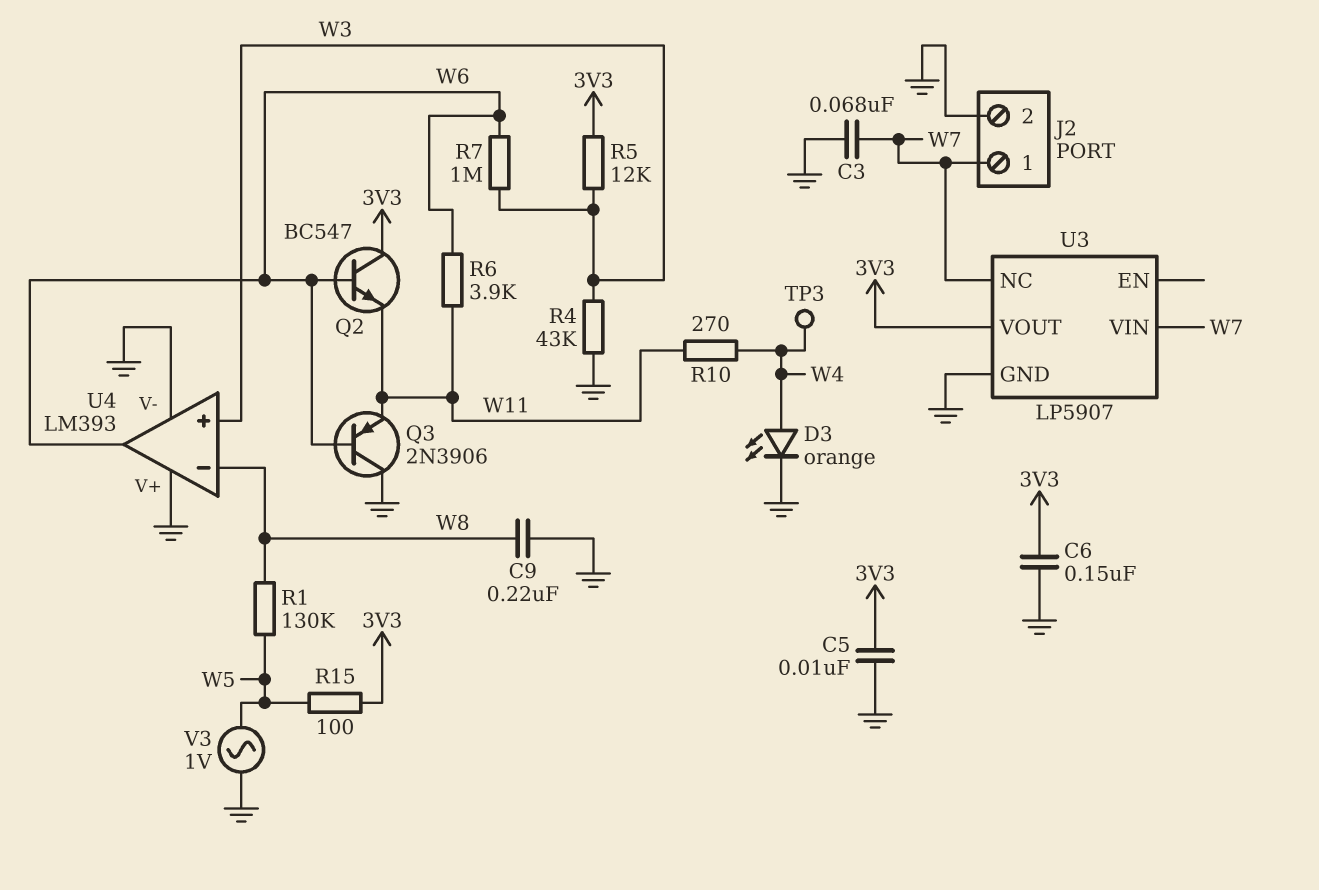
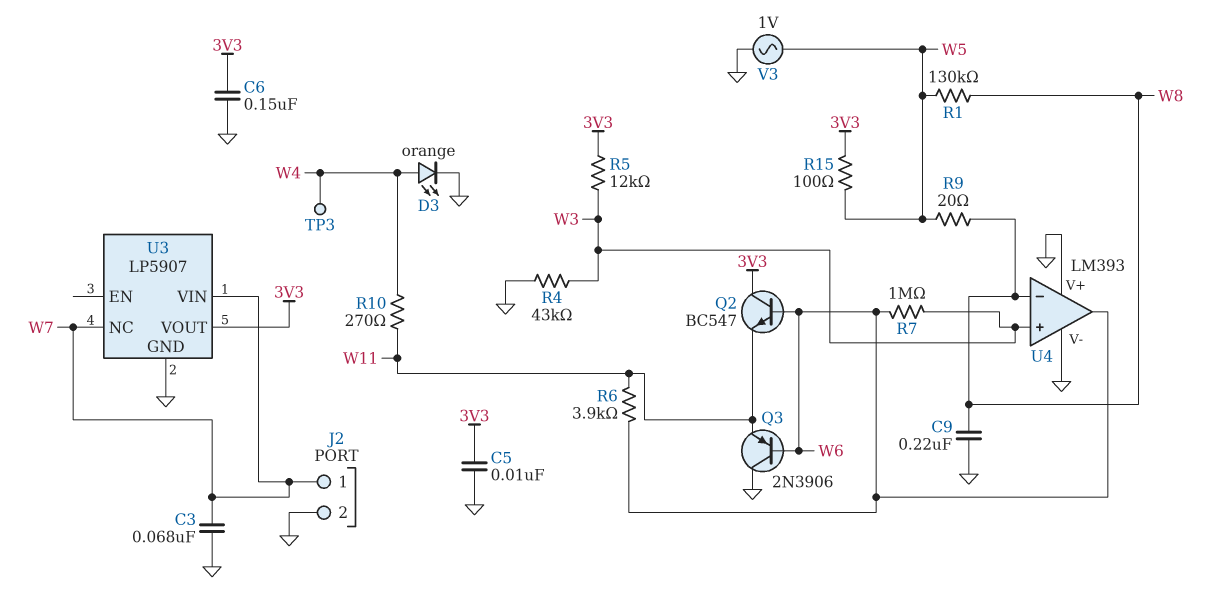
R9: none -> 20 (W5, W8)

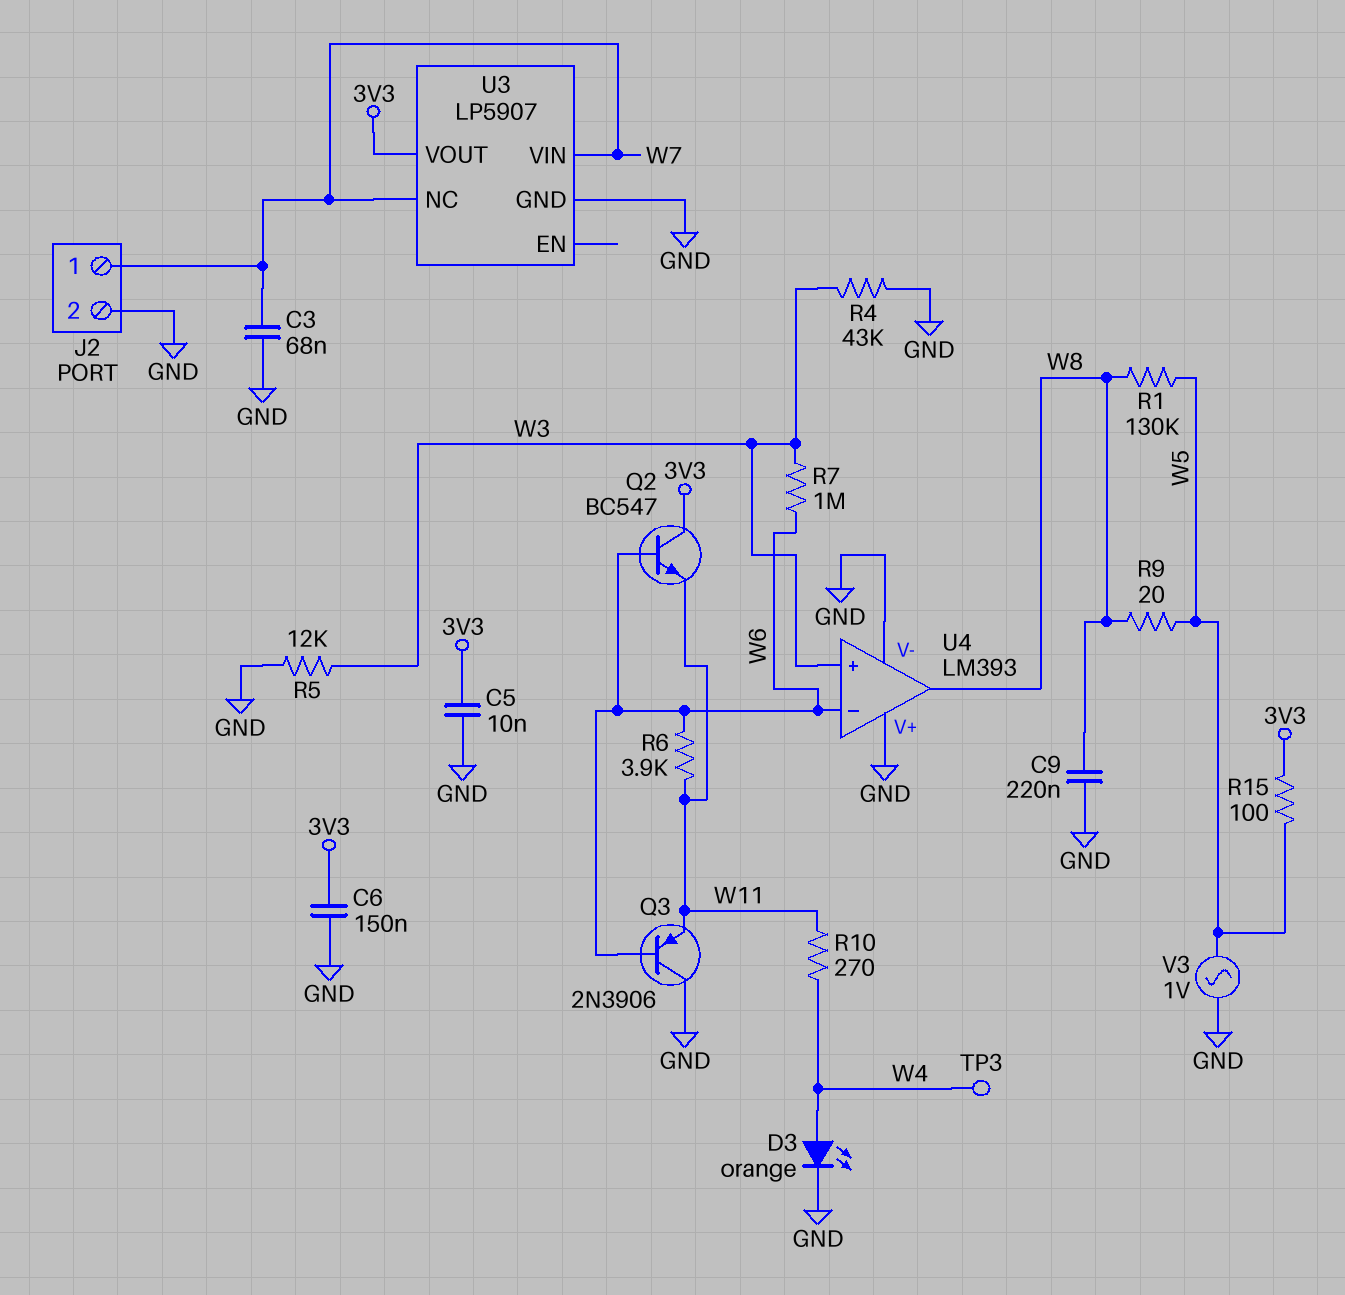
R5: 12k (3V3, W3) -> 12k (GND, W3)
U4 pin in-: W8 -> W6
U4 pin out: W6 -> W8

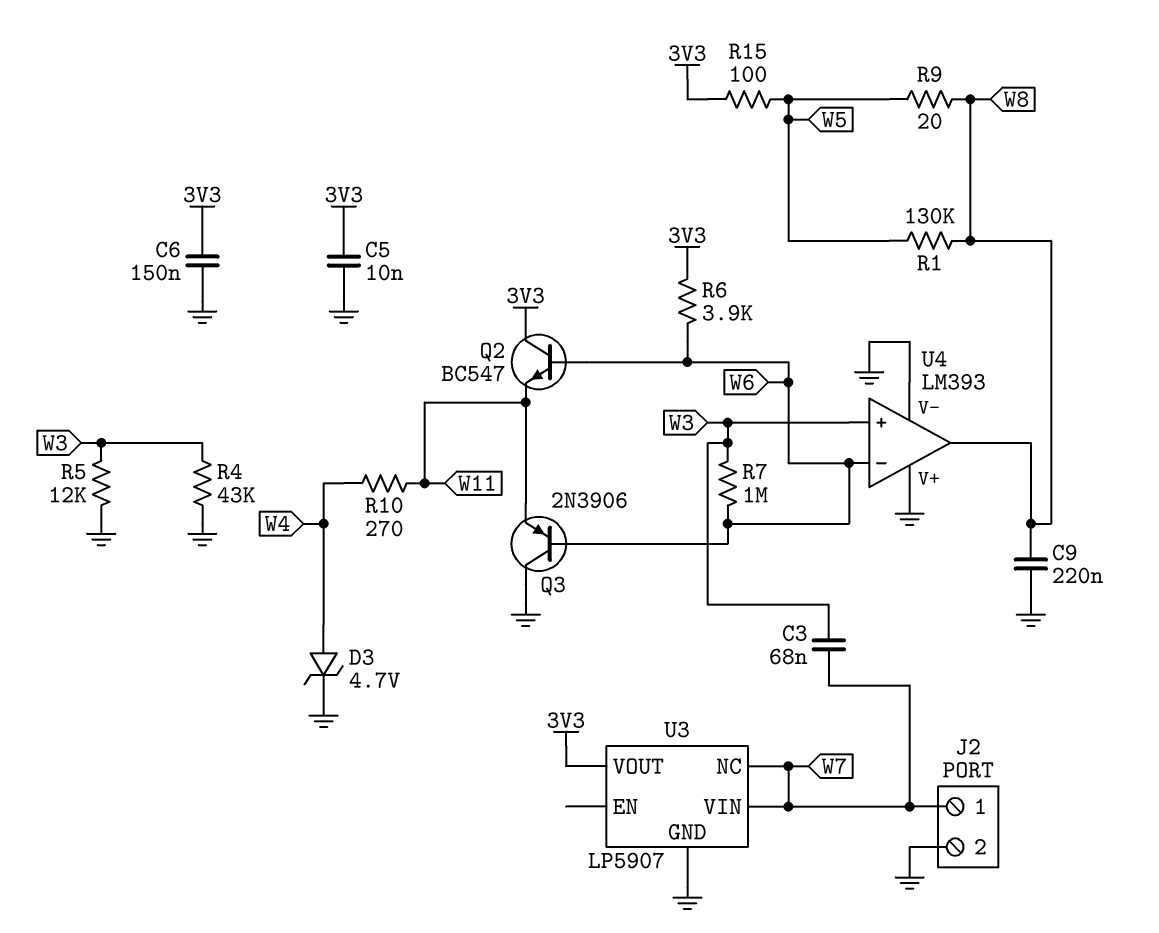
C3: 68nF (GND, W7) -> 68nF (W3, W7)
D3: LED orange (A W4, K GND) -> zener 4.7V (A W4, K GND)
R6: 3.9k (W6, W11) -> 3.9k (3V3, W6)
TP3: test point (W4) -> none
V3: AC 1V (GND, W5) -> none

